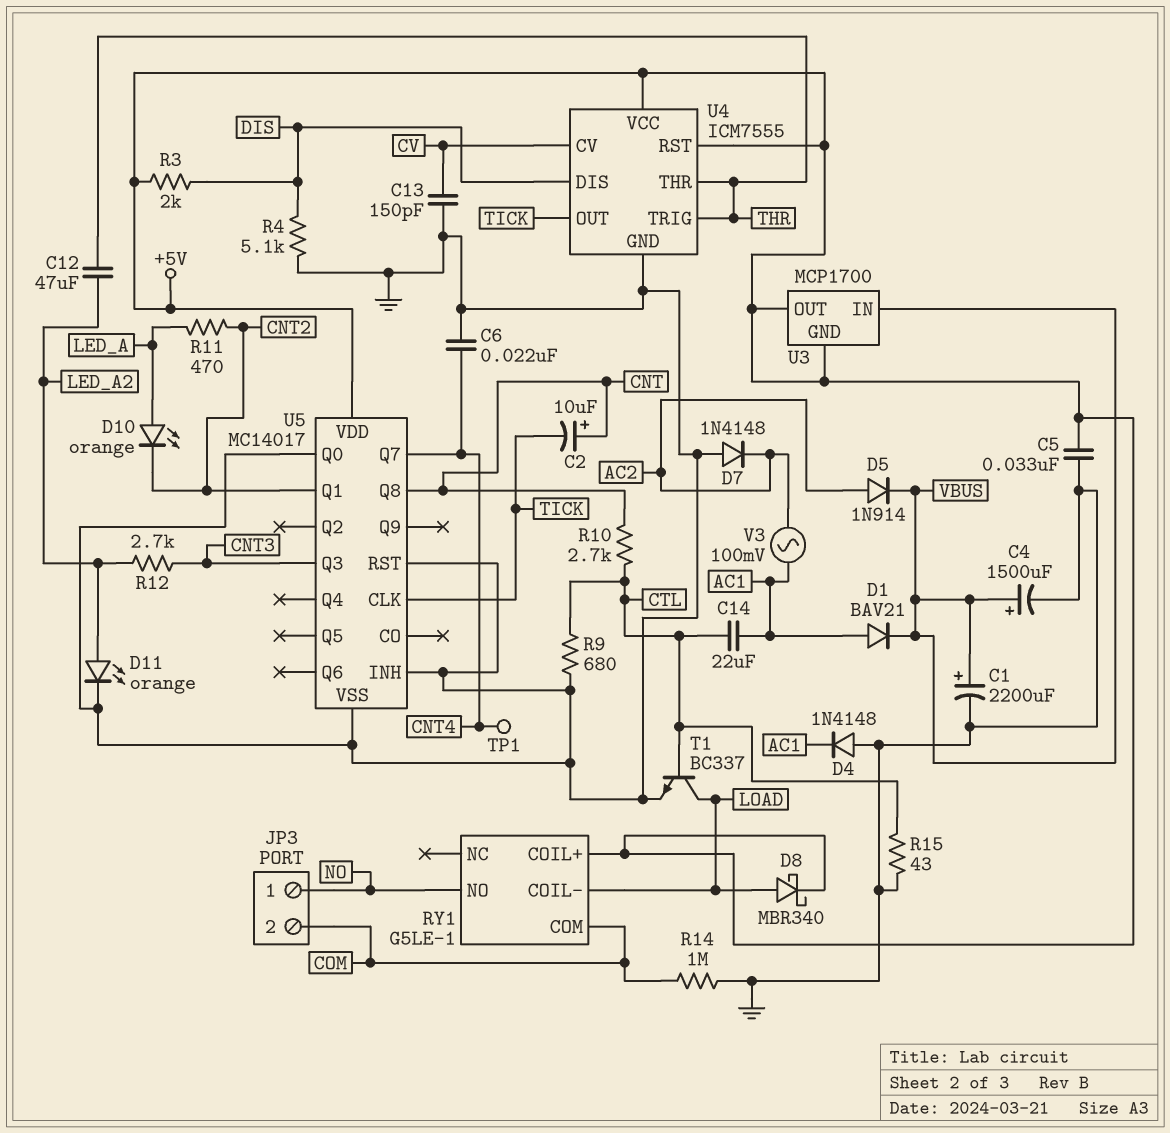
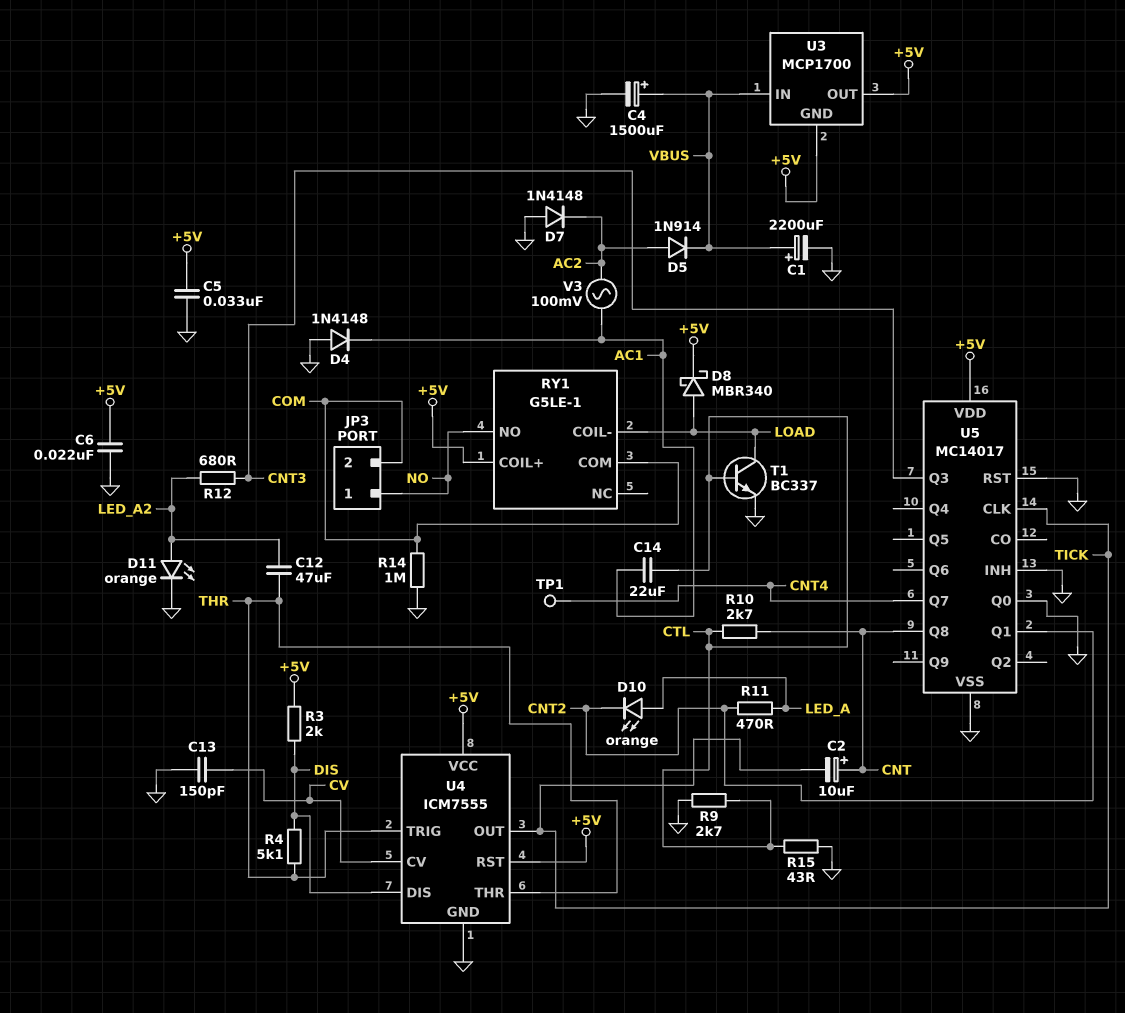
C6: 22nF (CNT4, GND) -> 22nF (+5V, GND)
D1: diode BAV21 (A AC1, K VBUS) -> none
R4: 5.1k (DIS, GND) -> 5.1k (DIS, THR)
R9: 680 (CTL, GND) -> 2.7k (CTL, GND)
R12: 2.7k (CNT3, LED_A2) -> 680 (CNT3, LED_A2)

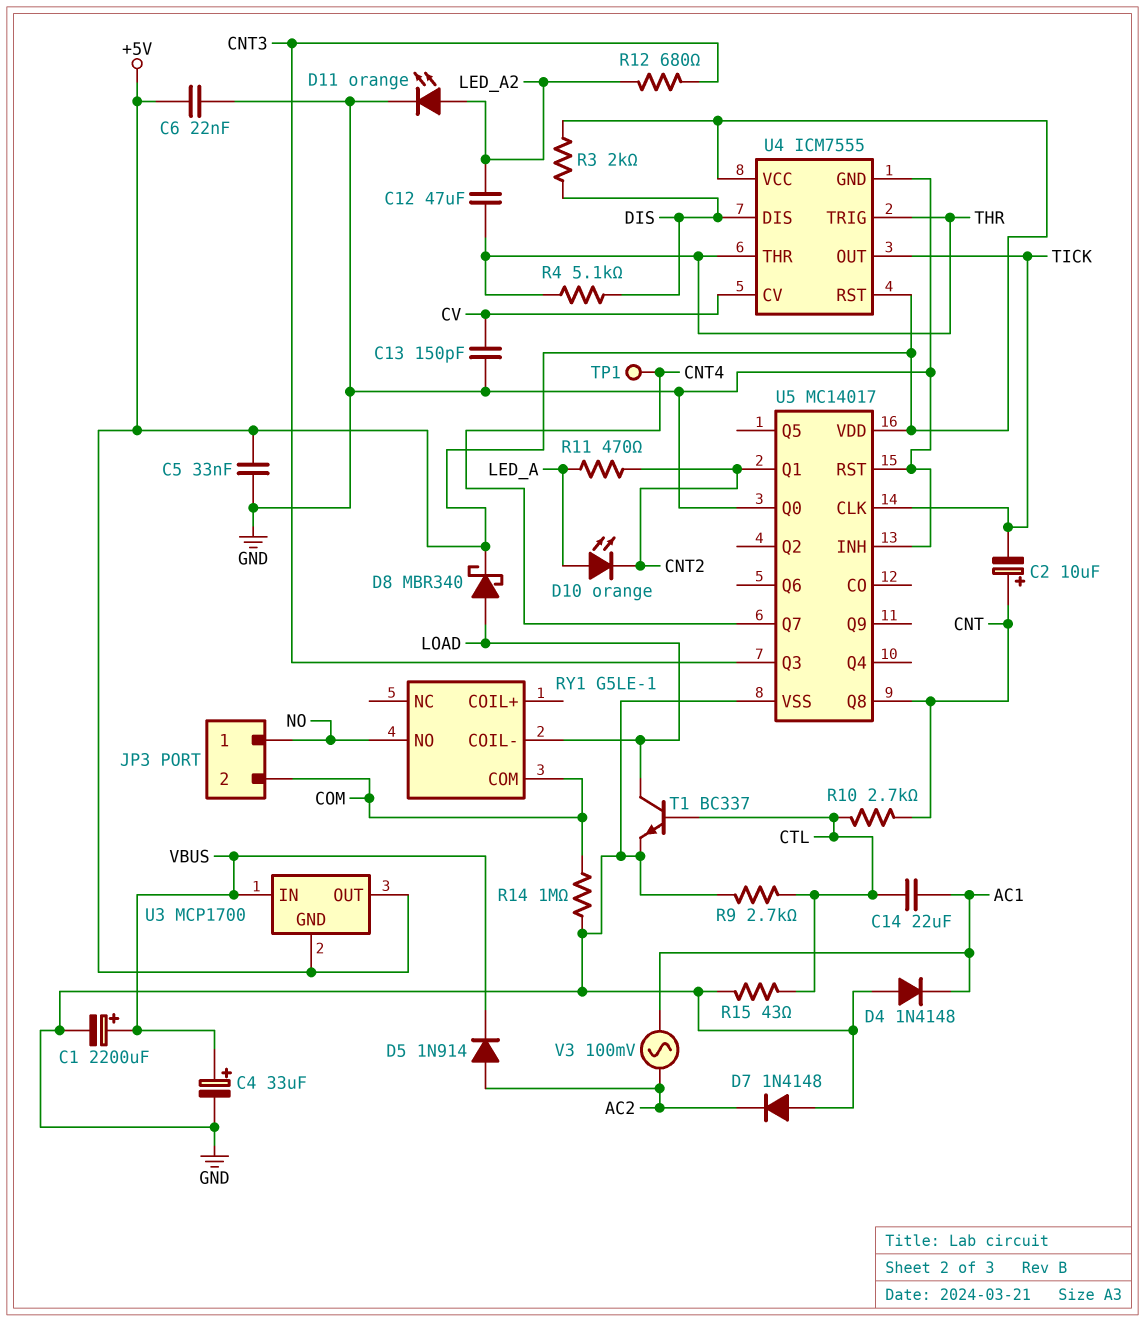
C4: 1500uF (plus VBUS, minus GND) -> 33uF (plus VBUS, minus GND)
RY1 pin COIL+: +5V -> none

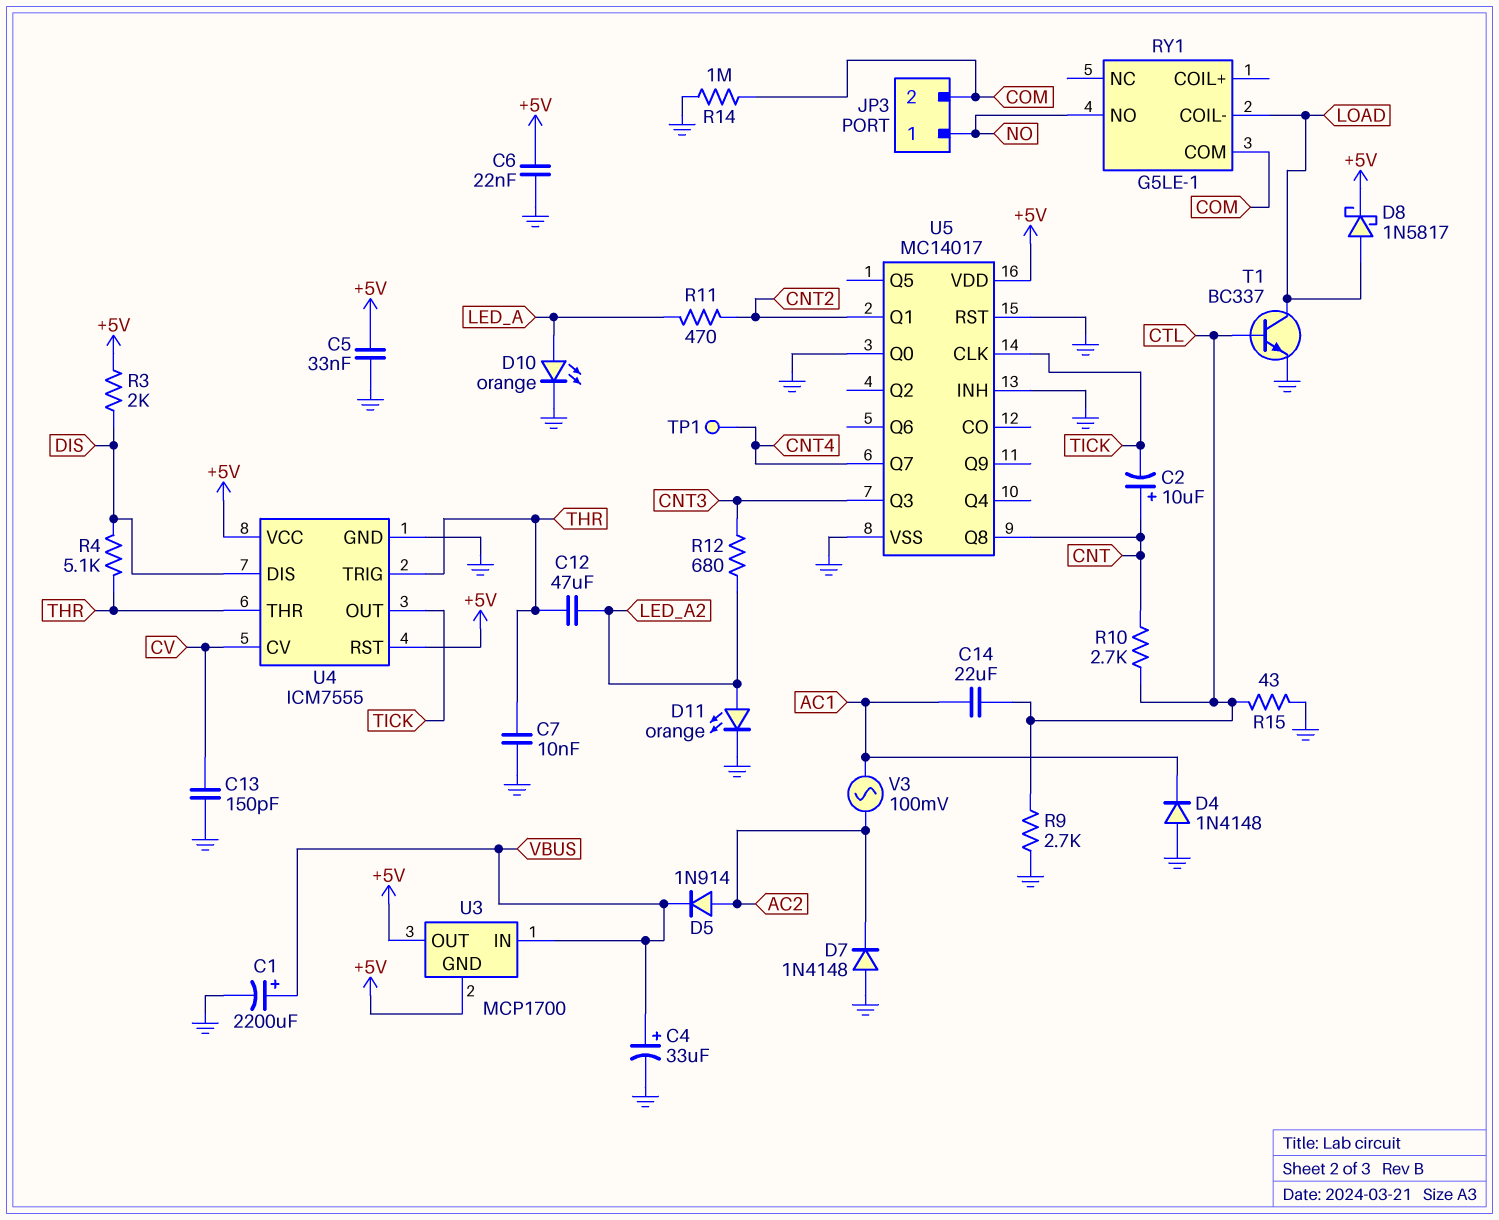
C7: none -> 10nF (GND, THR)
D8: schottky MBR340 (A LOAD, K +5V) -> schottky 1N5817 (A LOAD, K +5V)
D10: LED orange (A LED_A, K CNT2) -> LED orange (A LED_A, K GND)

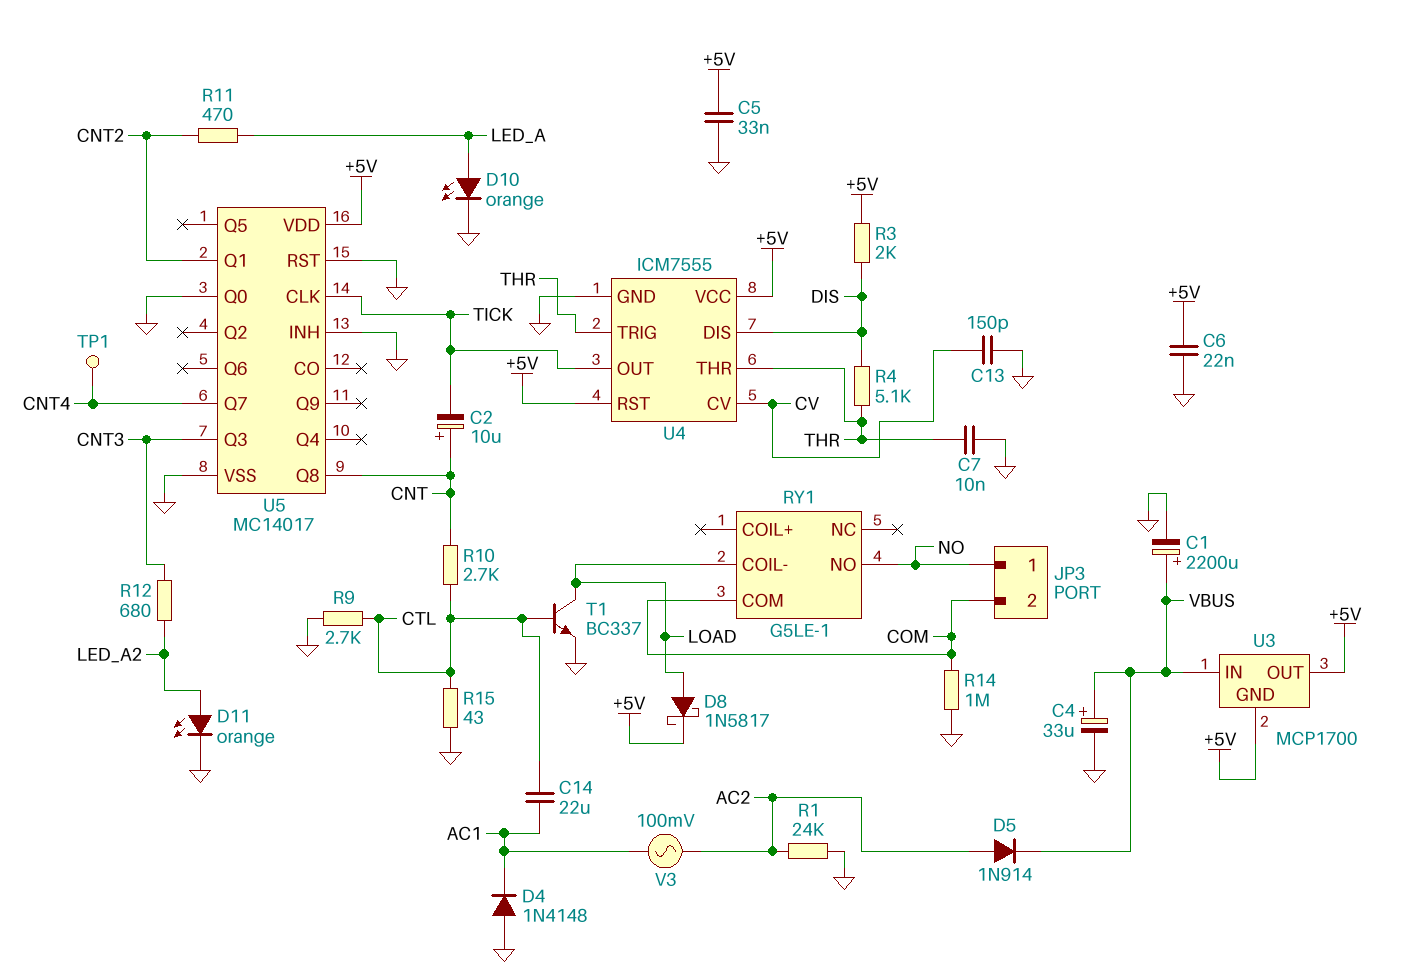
C12: 47uF (LED_A2, THR) -> none
D7: diode 1N4148 (A GND, K AC2) -> none
R1: none -> 24k (AC2, GND)

